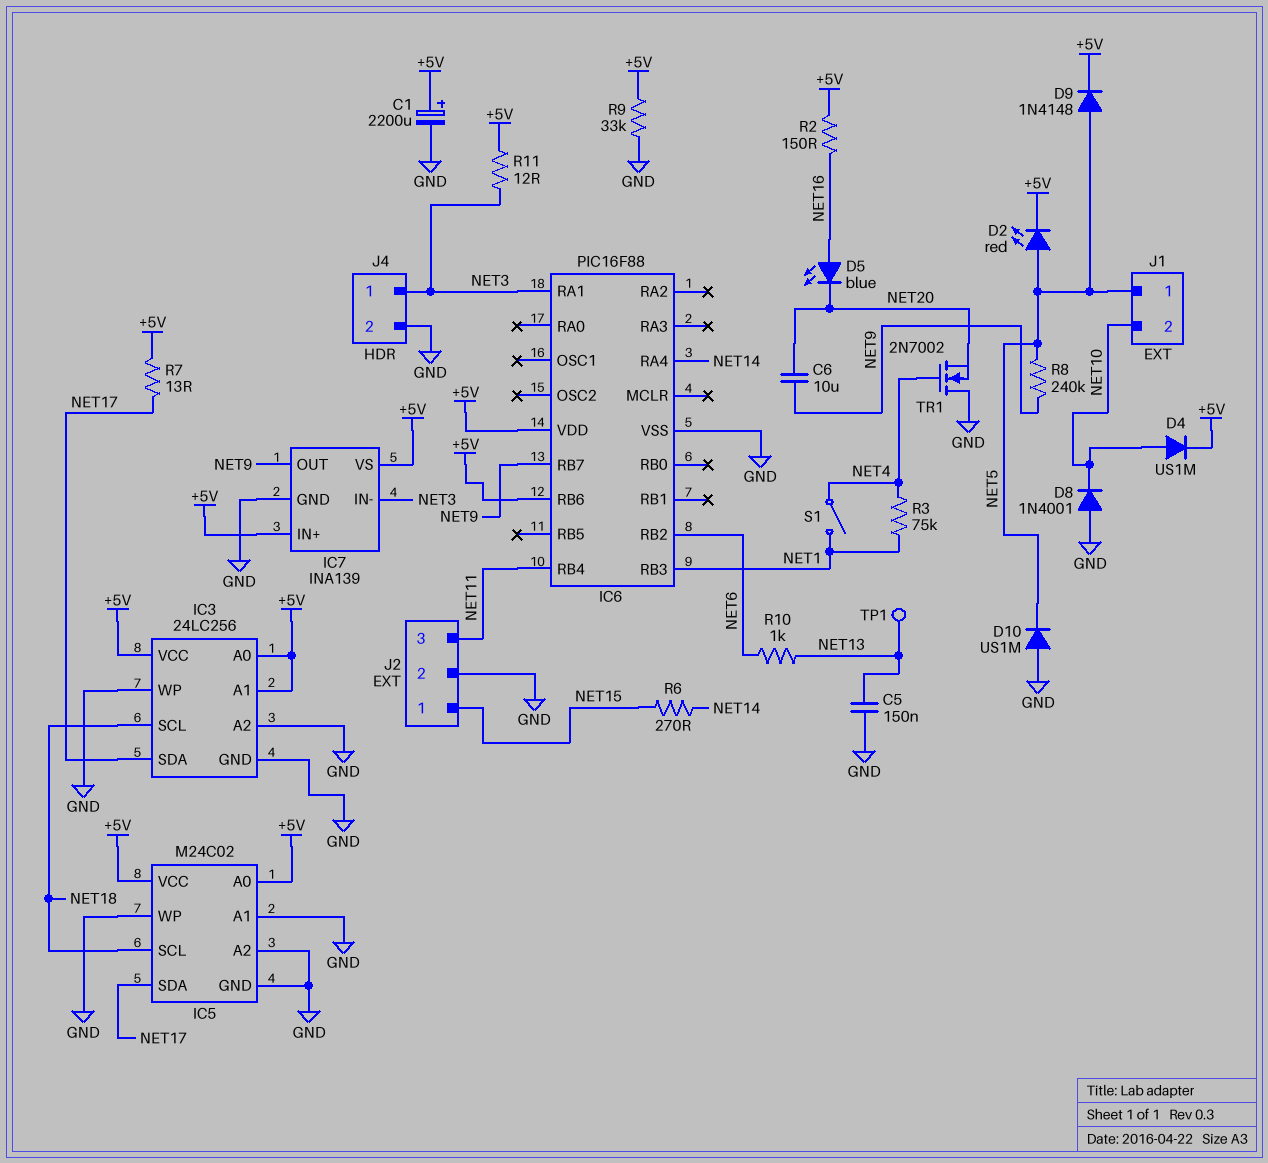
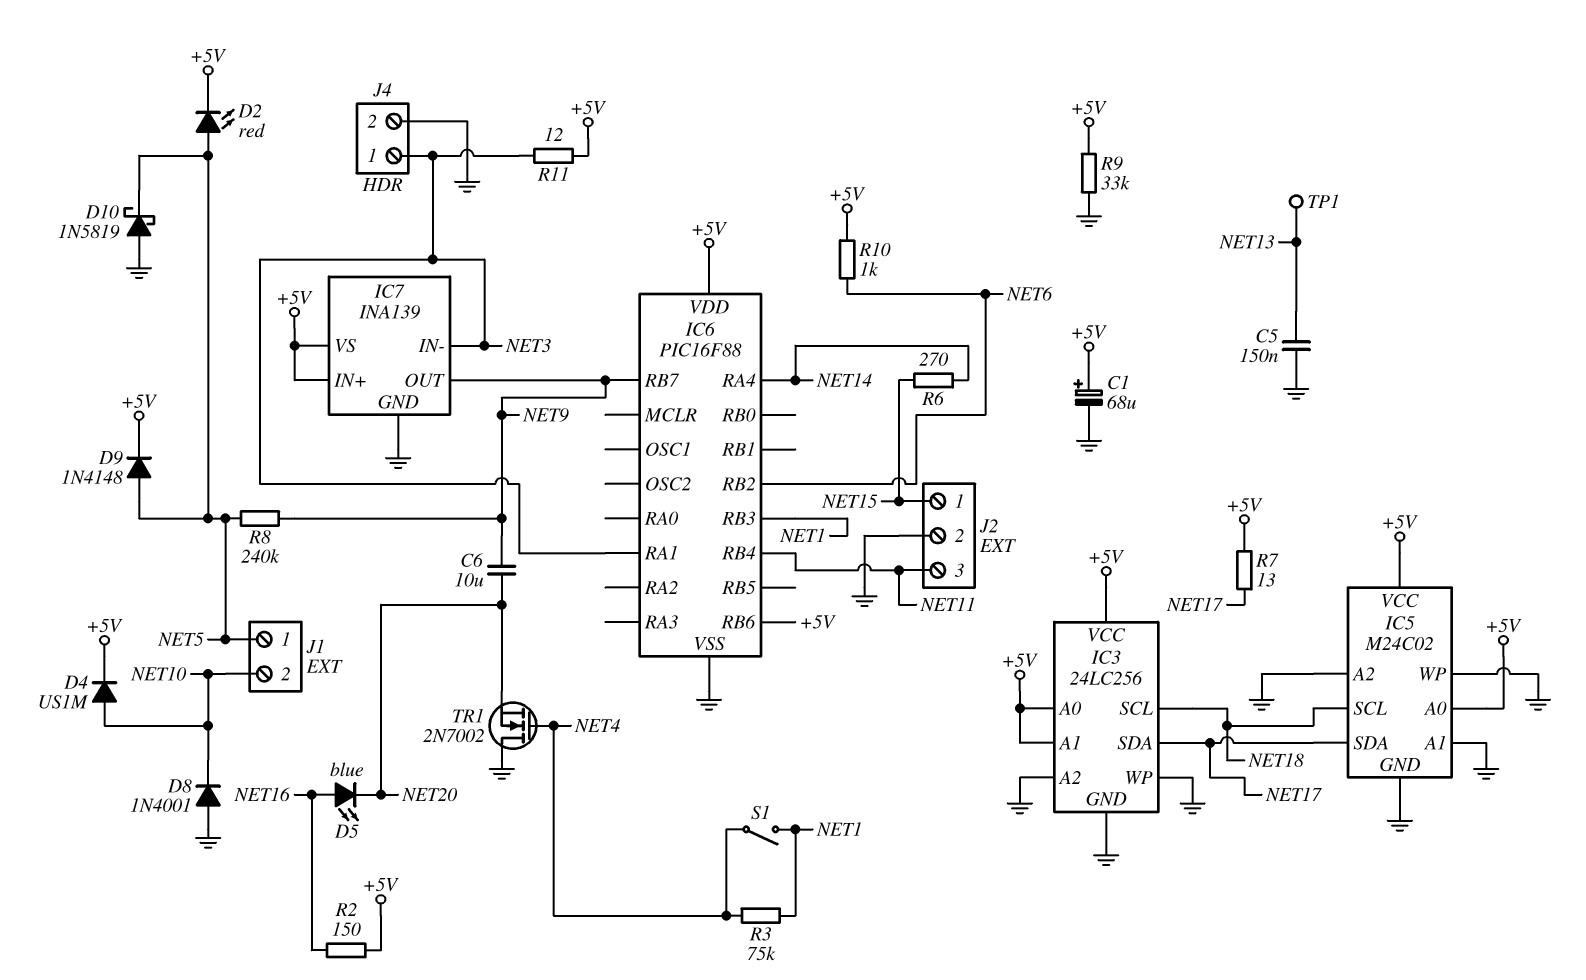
C1: 2200uF (plus +5V, minus GND) -> 68uF (plus +5V, minus GND)
D10: diode US1M (A GND, K NET5) -> schottky 1N5819 (A GND, K NET5)
R10: 1k (NET6, NET13) -> 1k (+5V, NET6)

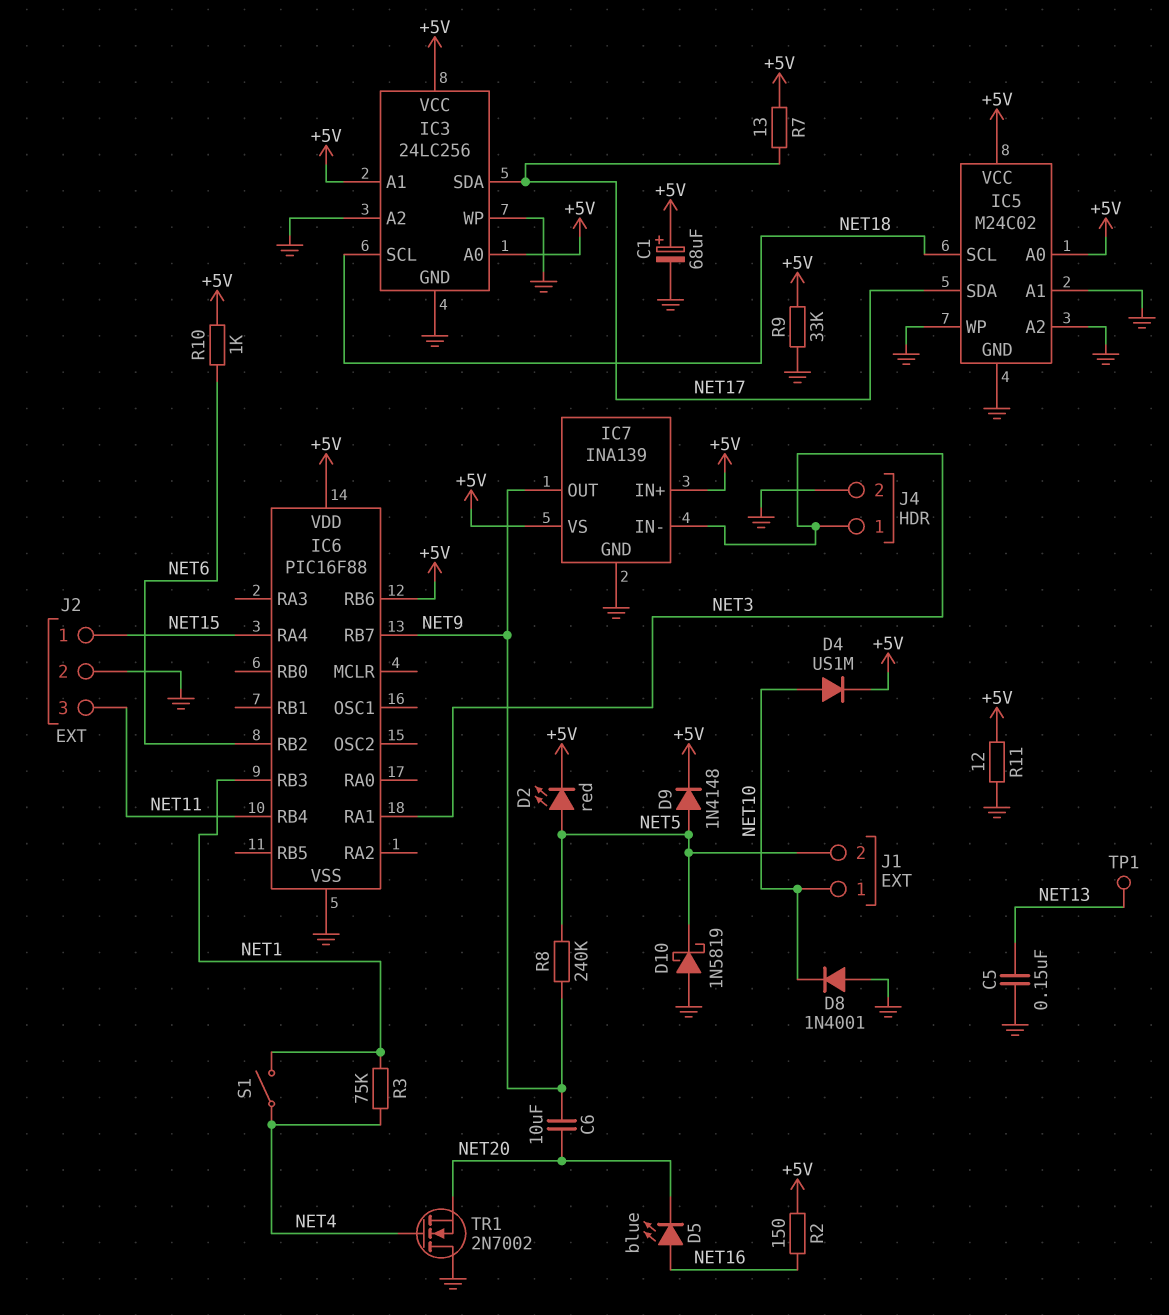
IC6 pin RA4: NET14 -> NET15
J1 pin 1: NET5 -> NET10
J1 pin 2: NET10 -> NET5
R6: 270 (NET14, NET15) -> none
R11: 12 (+5V, NET3) -> 12 (+5V, GND)

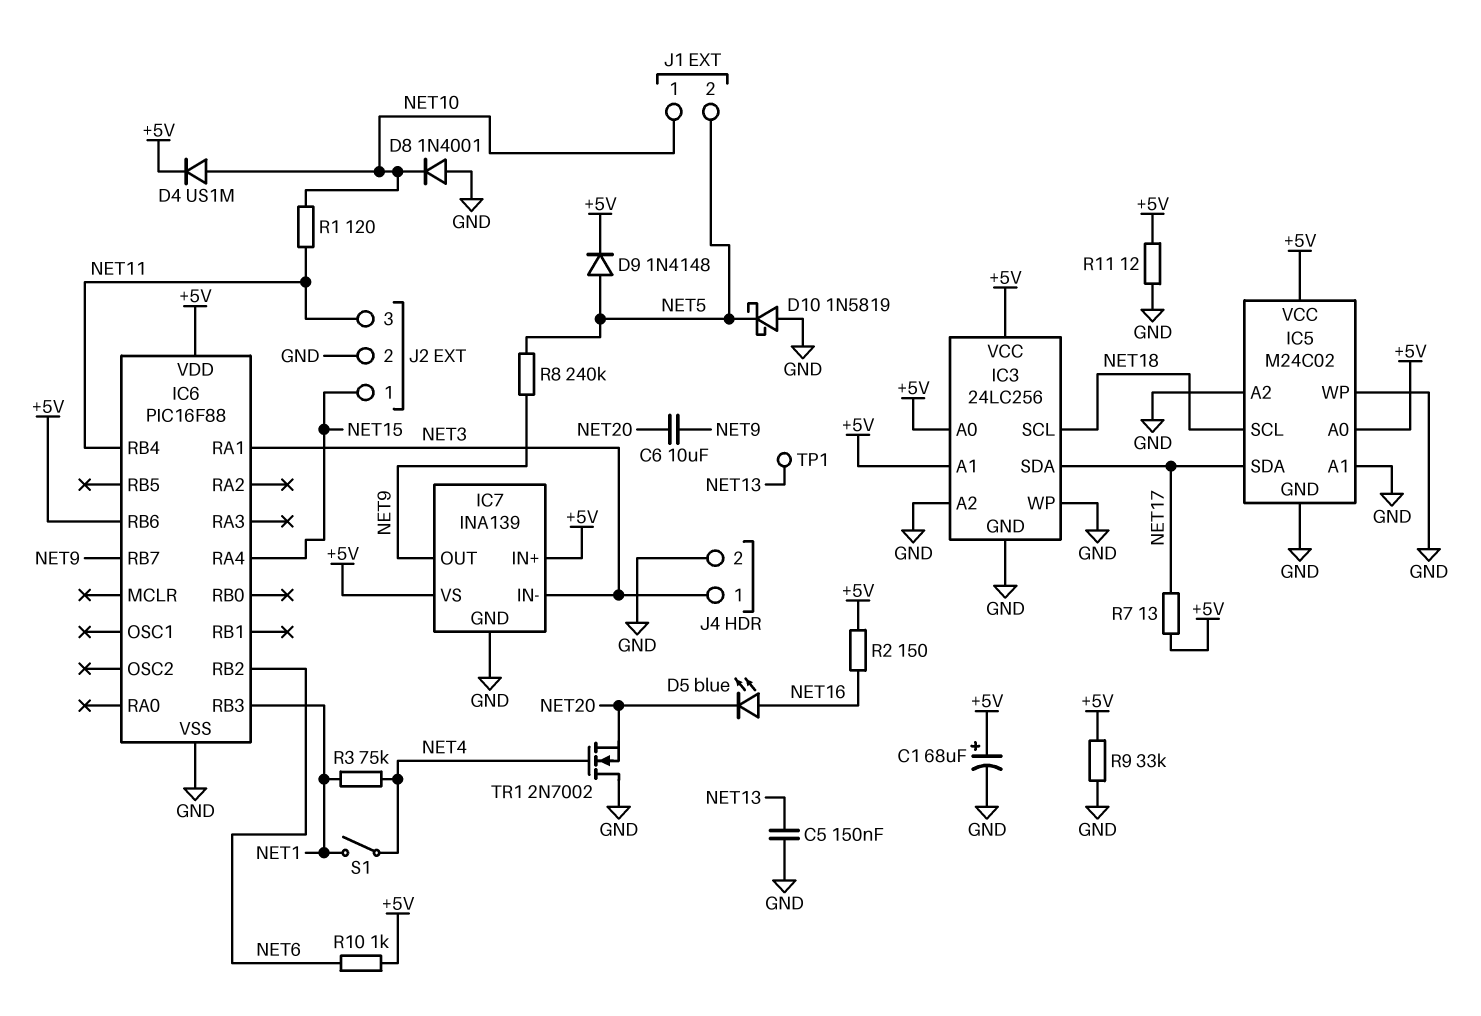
D2: LED red (A NET5, K +5V) -> none
R1: none -> 120 (NET10, NET11)

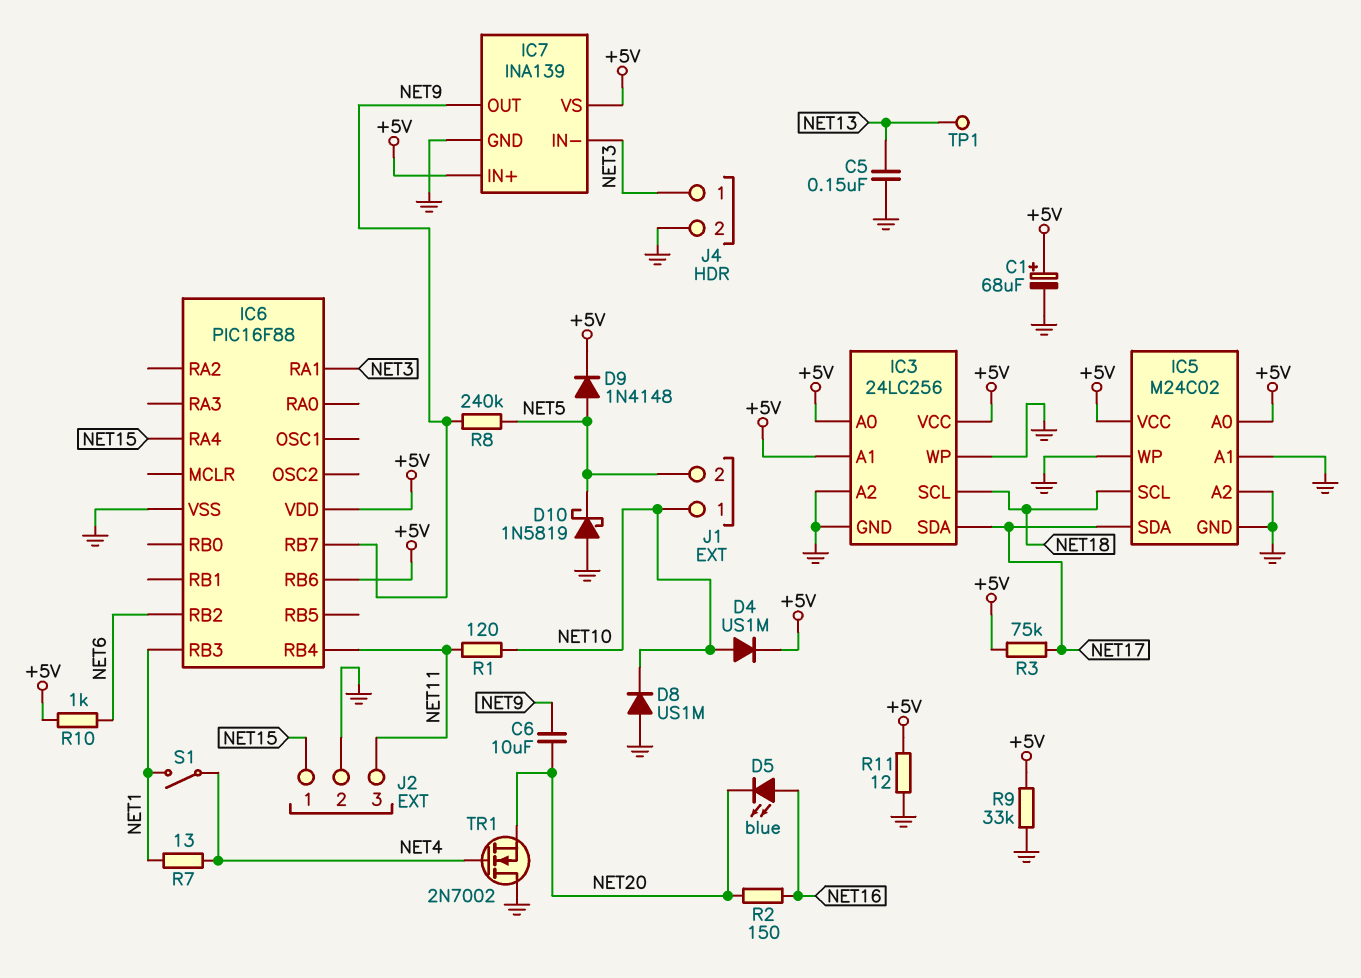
D8: diode 1N4001 (A GND, K NET10) -> diode US1M (A GND, K NET10)
R2: 150 (+5V, NET16) -> 150 (NET16, NET20)
R3: 75k (NET1, NET4) -> 75k (+5V, NET17)
R7: 13 (+5V, NET17) -> 13 (NET1, NET4)

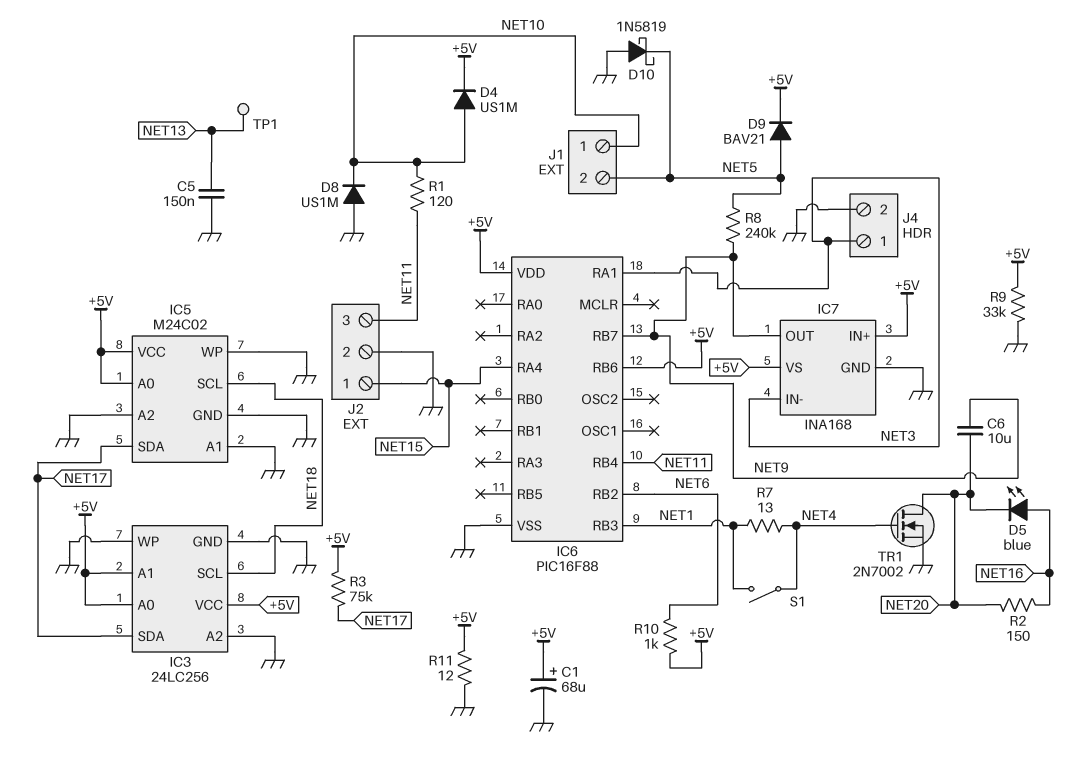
D9: diode 1N4148 (A NET5, K +5V) -> diode BAV21 (A NET5, K +5V)
IC7: INA139 -> INA168
TR1: NMOS 2N7002 (G NET4, D GND, S NET20) -> NMOS 2N7002 (G NET4, D NET20, S GND)

